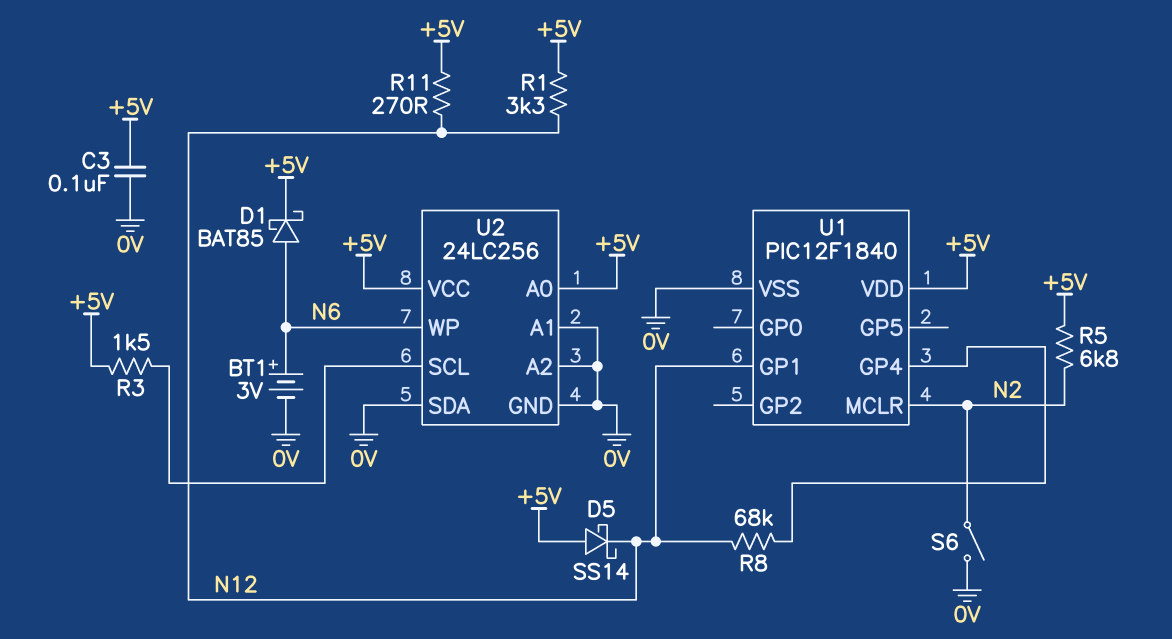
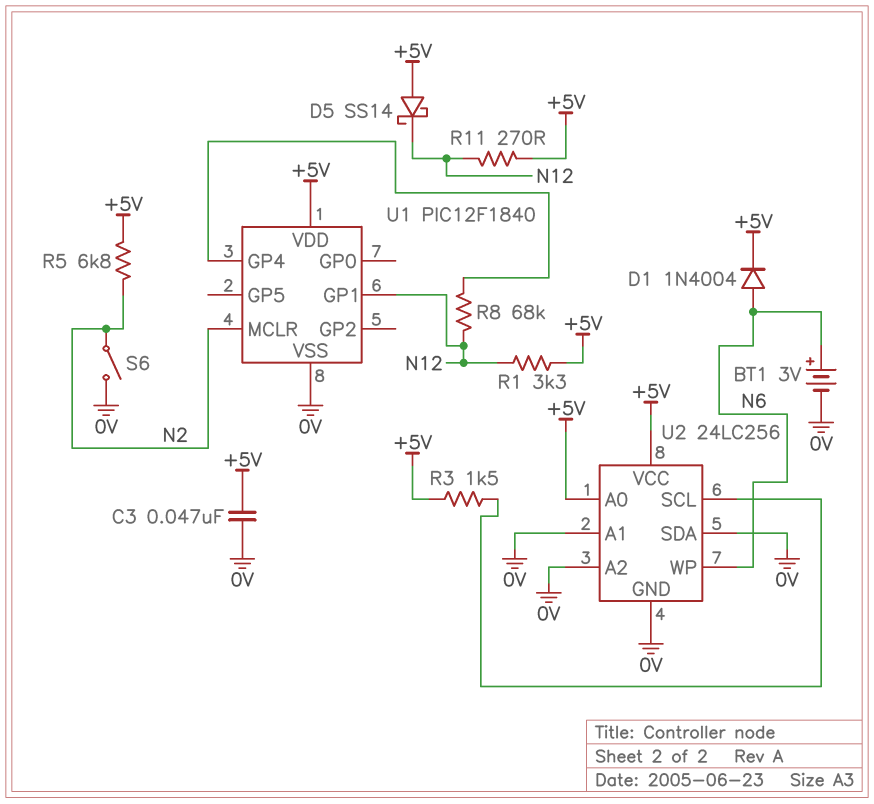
C3: 100nF (+5V, 0V) -> 47nF (+5V, 0V)
D1: schottky BAT85 (A N6, K +5V) -> diode 1N4004 (A N6, K +5V)

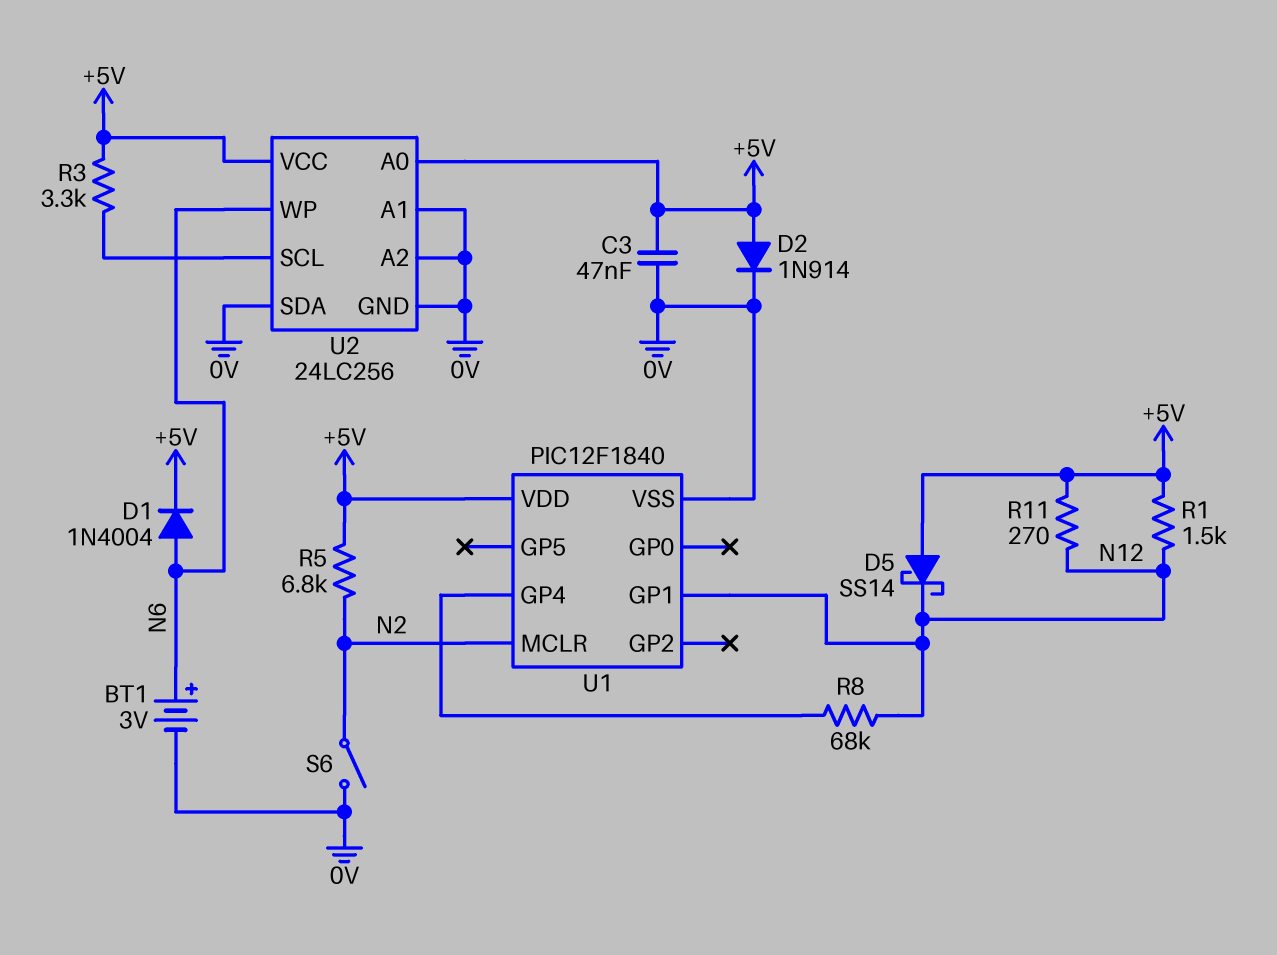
D2: none -> diode 1N914 (A +5V, K 0V)
R1: 3.3k (+5V, N12) -> 1.5k (+5V, N12)
R3: 1.5k (+5V, U2/SCL) -> 3.3k (+5V, U2/SCL)

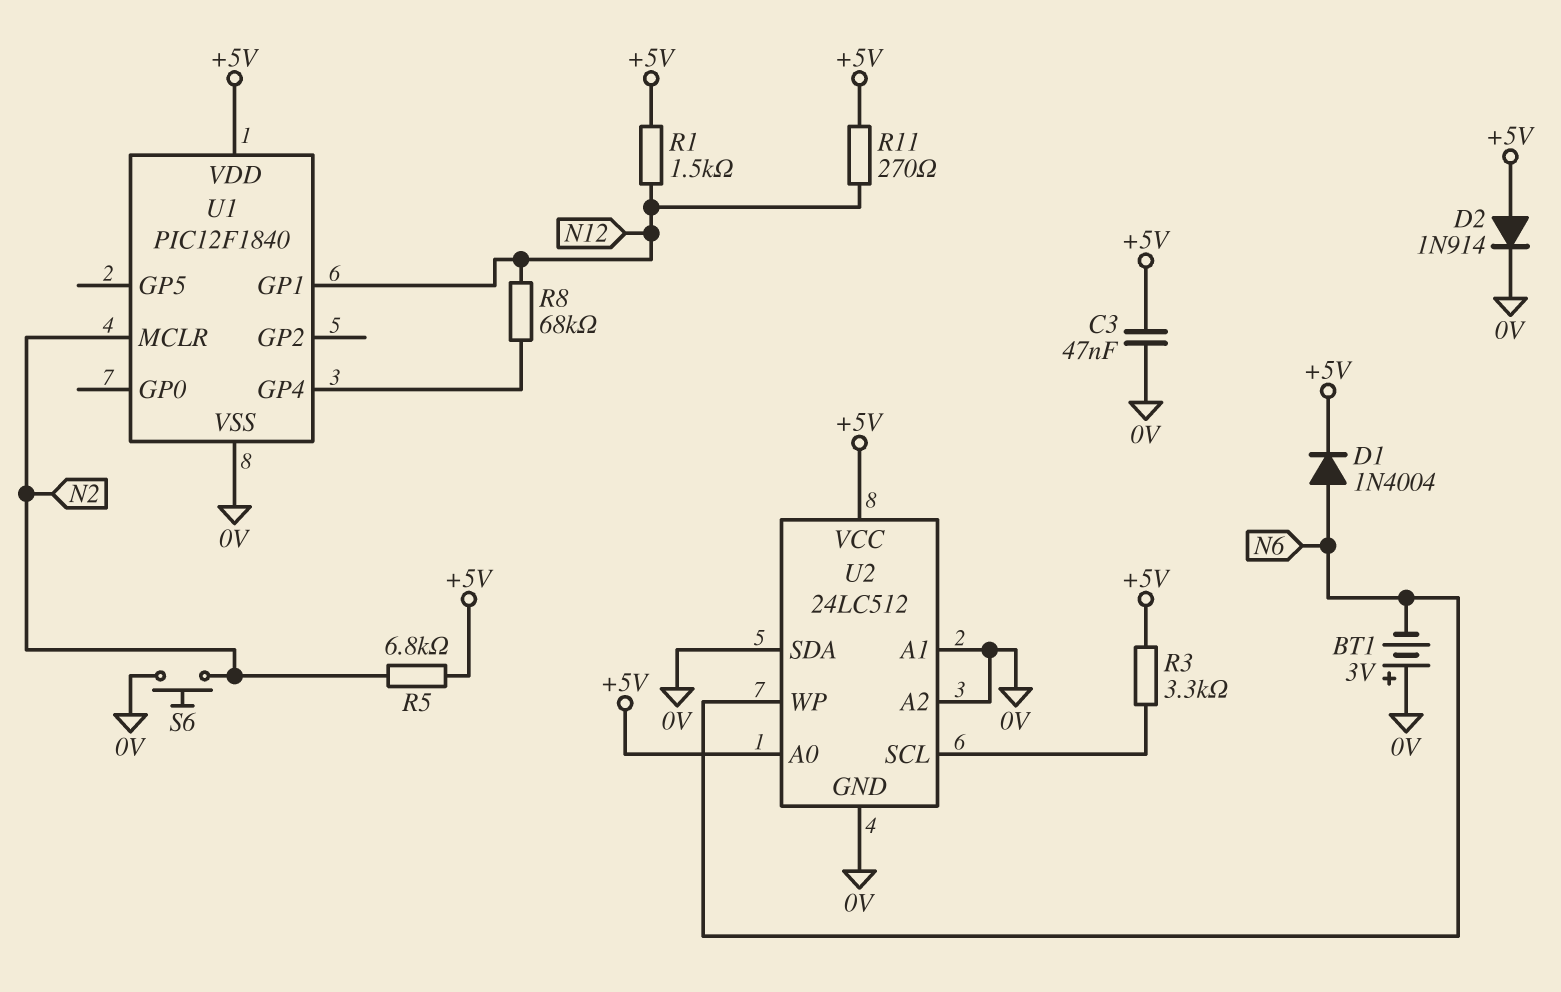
BT1: 3V (plus N6, minus 0V) -> 3V (plus 0V, minus N6)
D5: schottky SS14 (A +5V, K N12) -> none
S6: switch (0V, N2) -> button (0V, N2)
U2: 24LC256 -> 24LC512

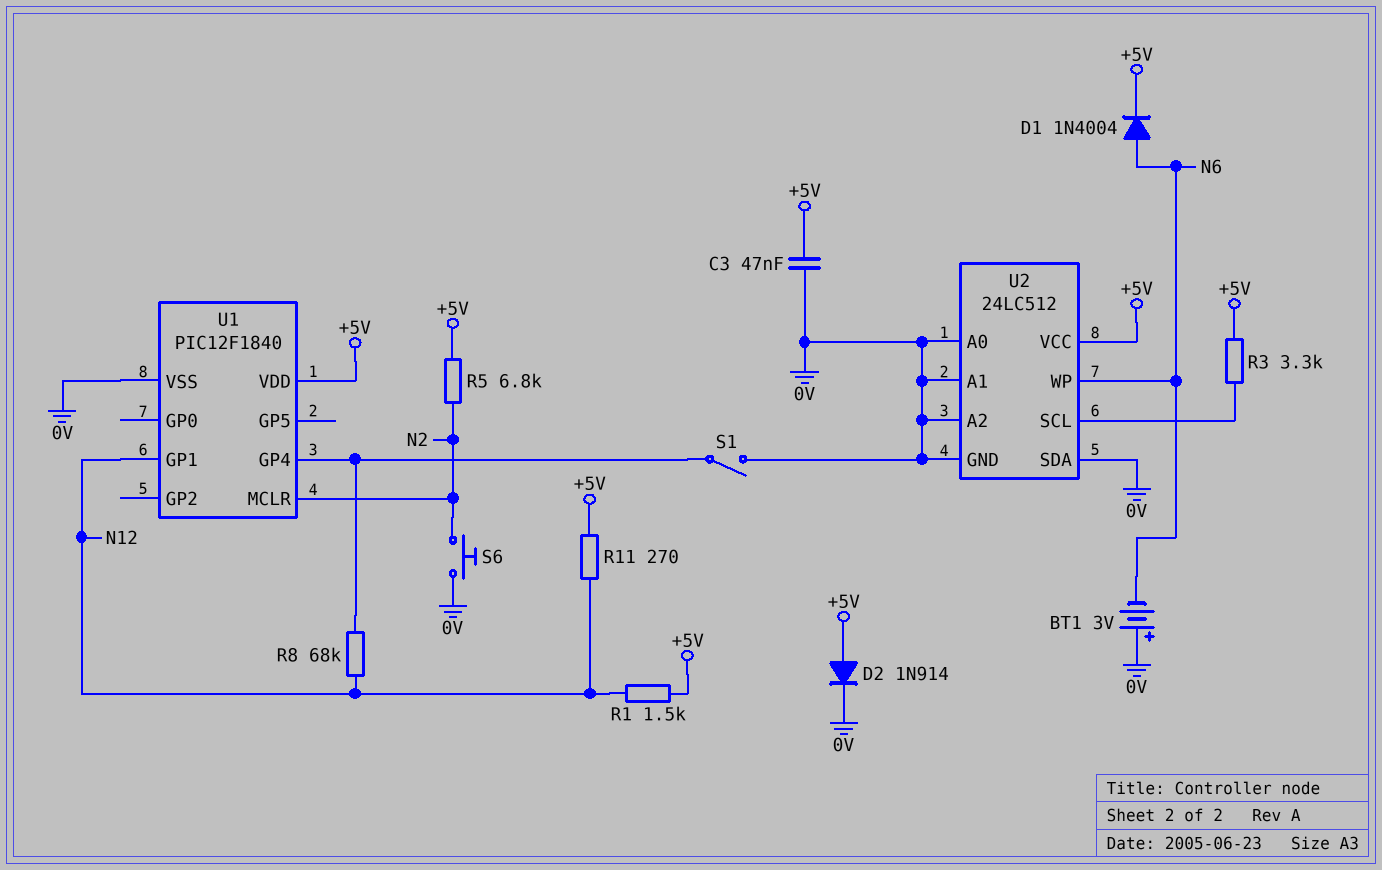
S1: none -> switch (0V, U1/GP4)
U2 pin A0: +5V -> 0V

